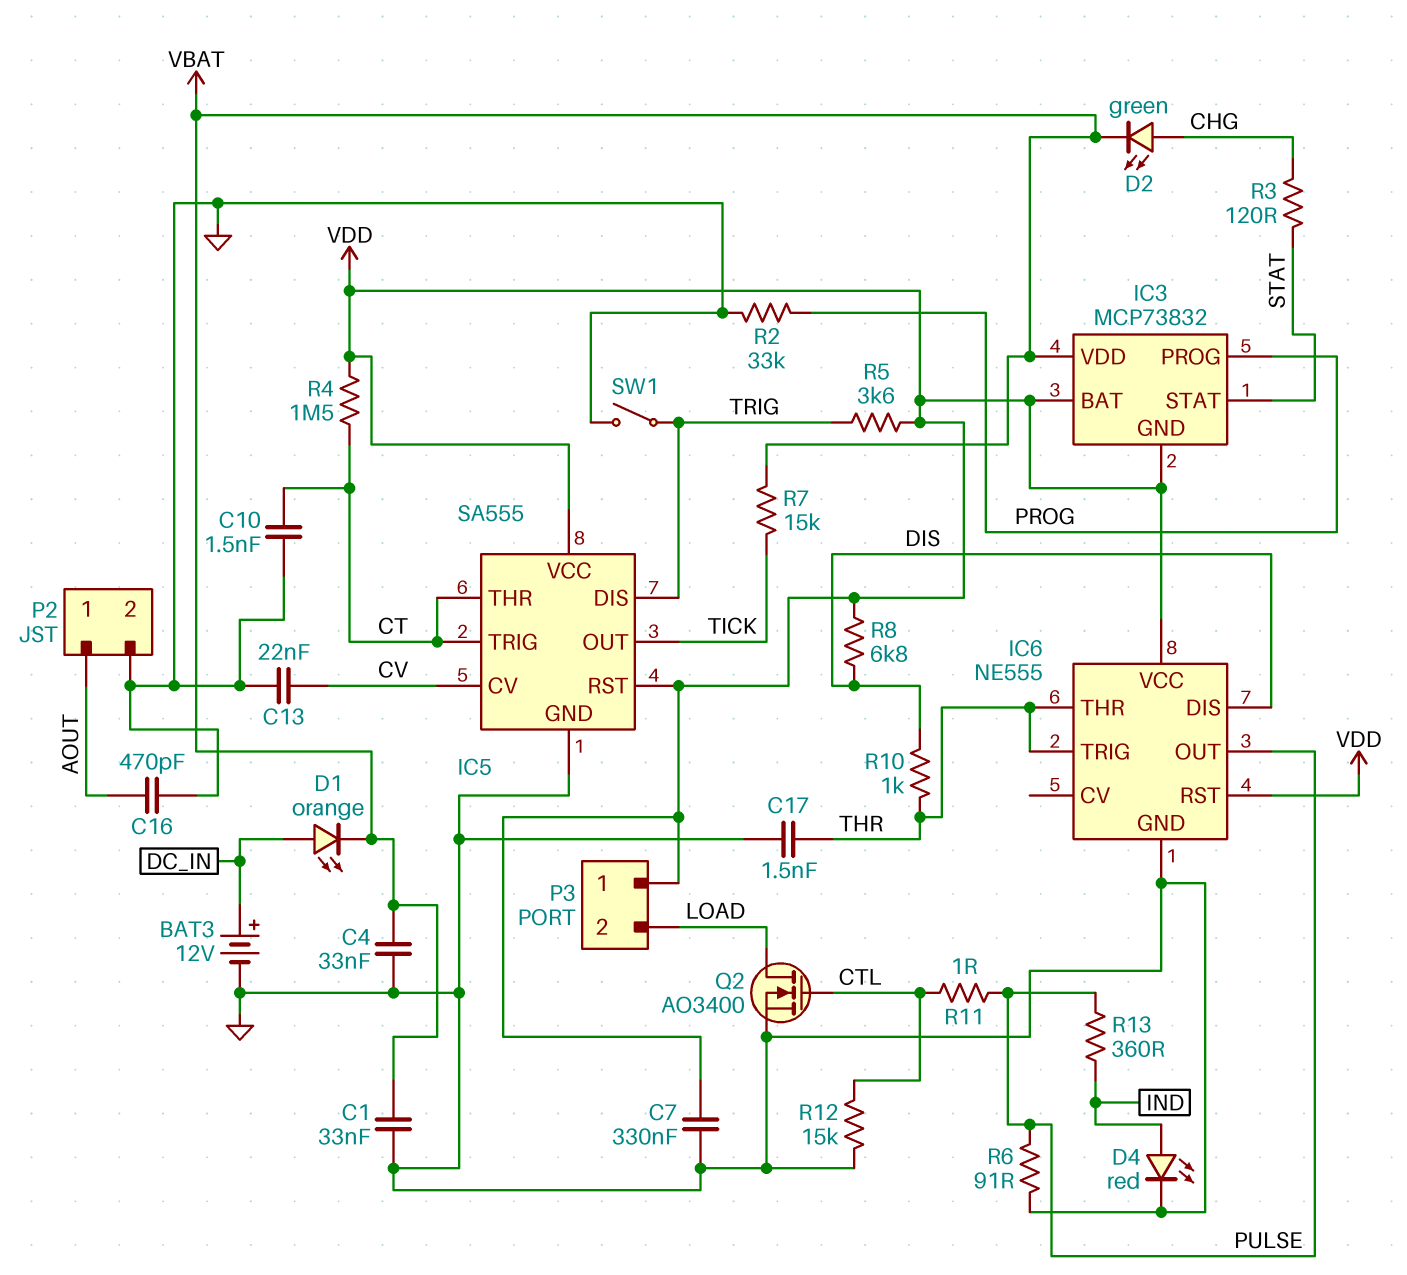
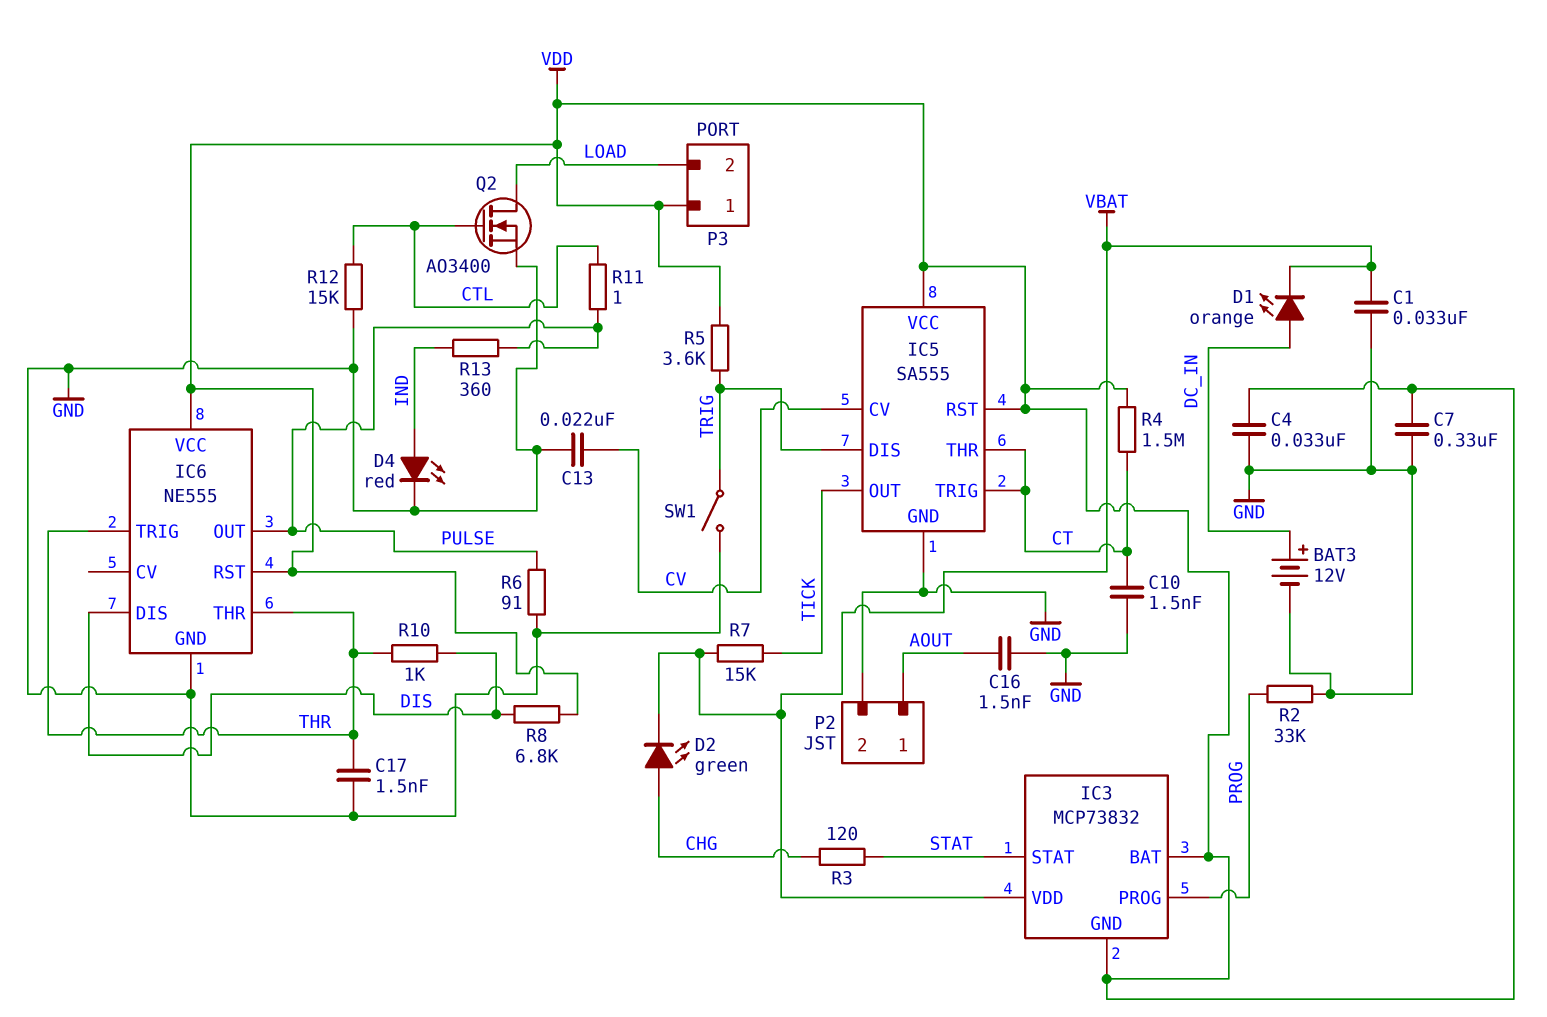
C4: 33nF (GND, VBAT) -> 33nF (GND, VDD)
C16: 470pF (AOUT, GND) -> 1.5nF (AOUT, GND)

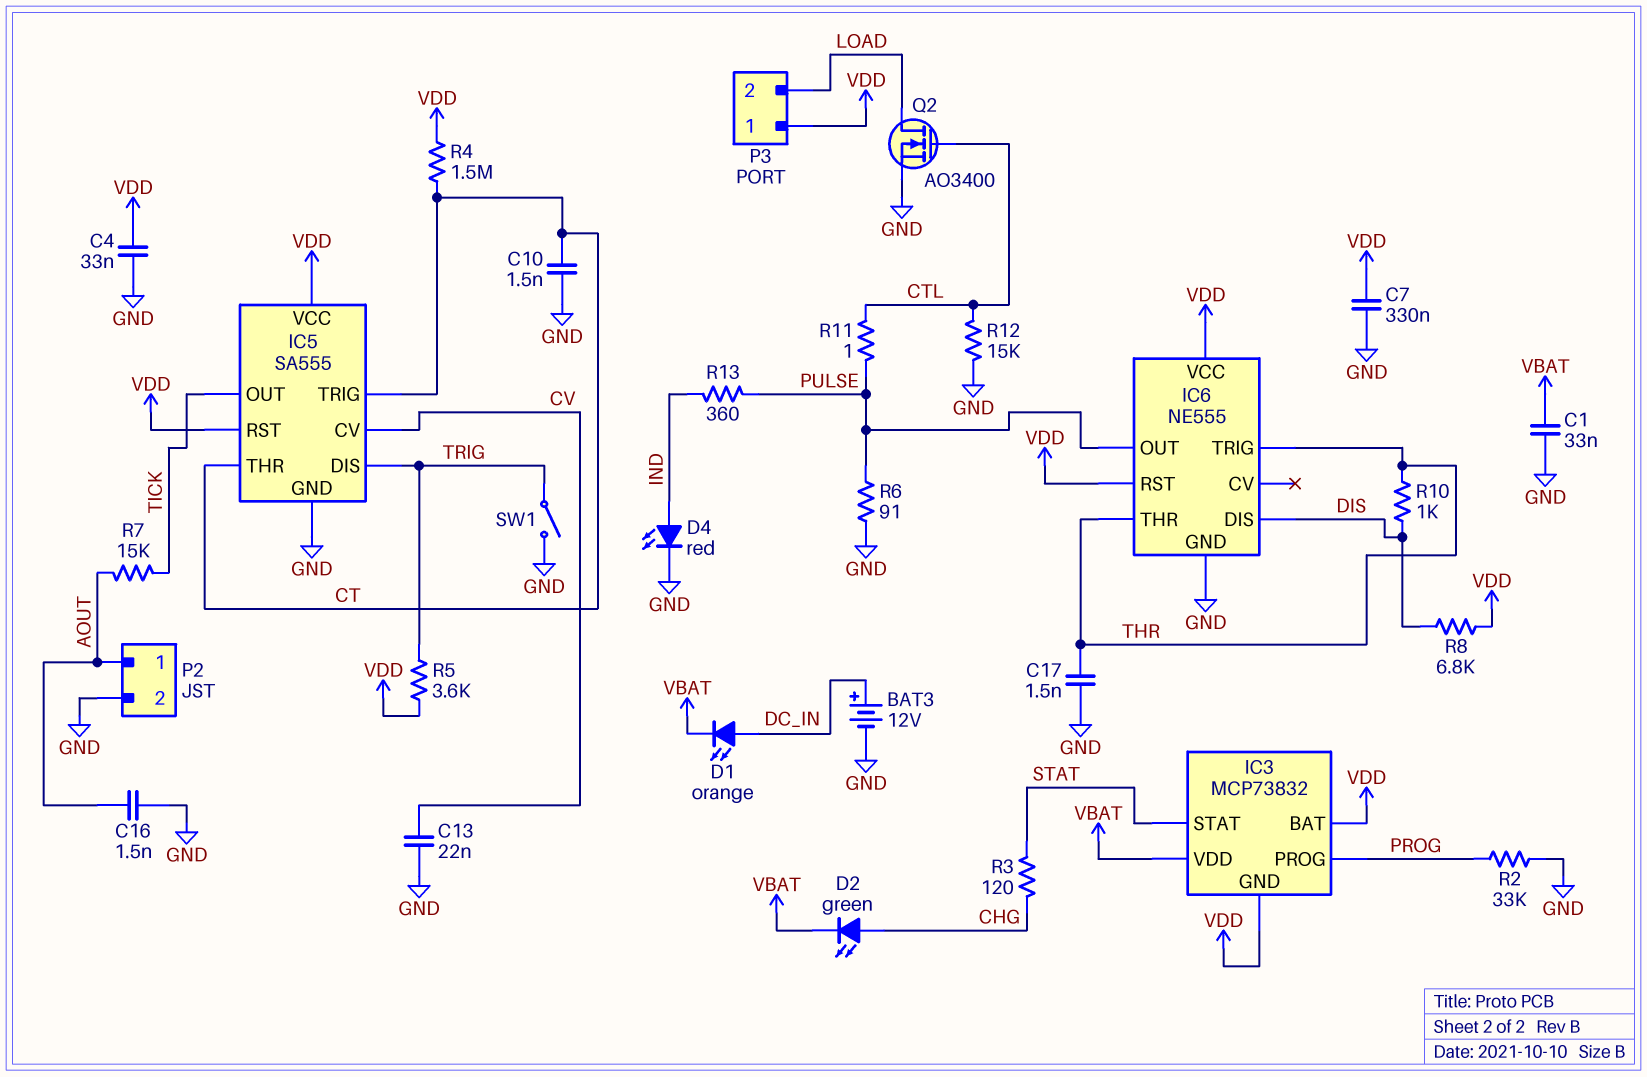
R7: 15k (TICK, VBAT) -> 15k (AOUT, TICK)

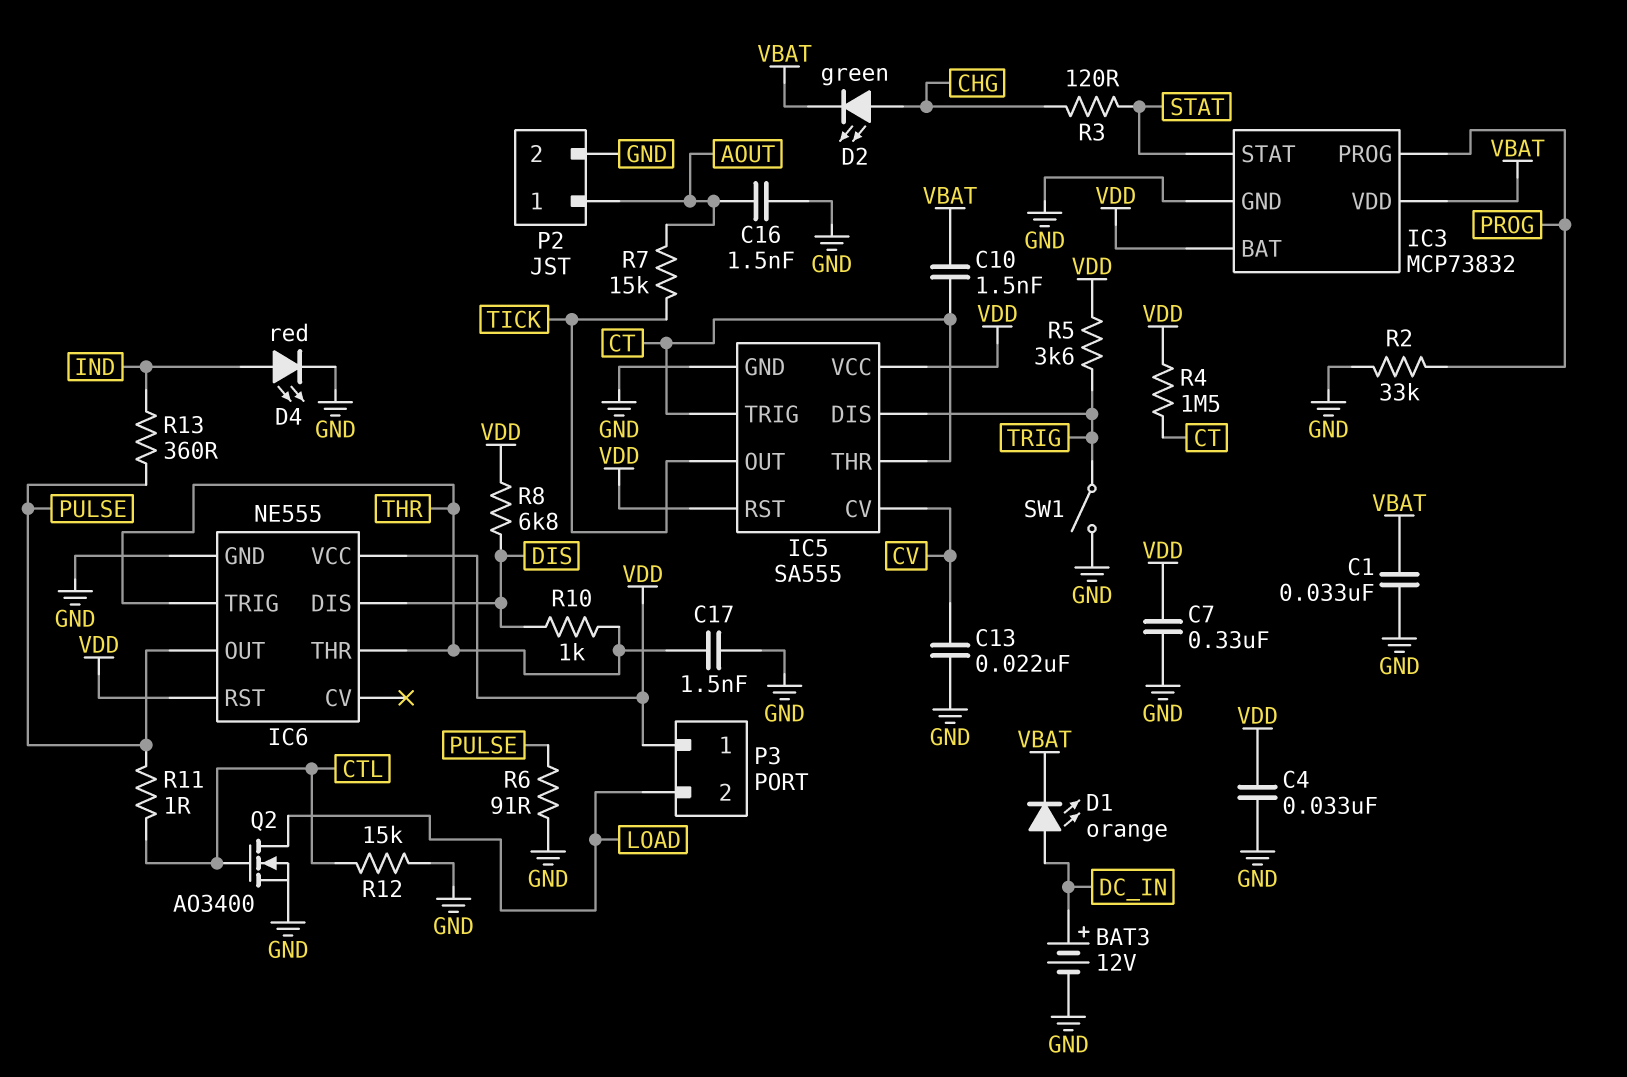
C10: 1.5nF (CT, GND) -> 1.5nF (CT, VBAT)
IC3 pin GND: VDD -> GND

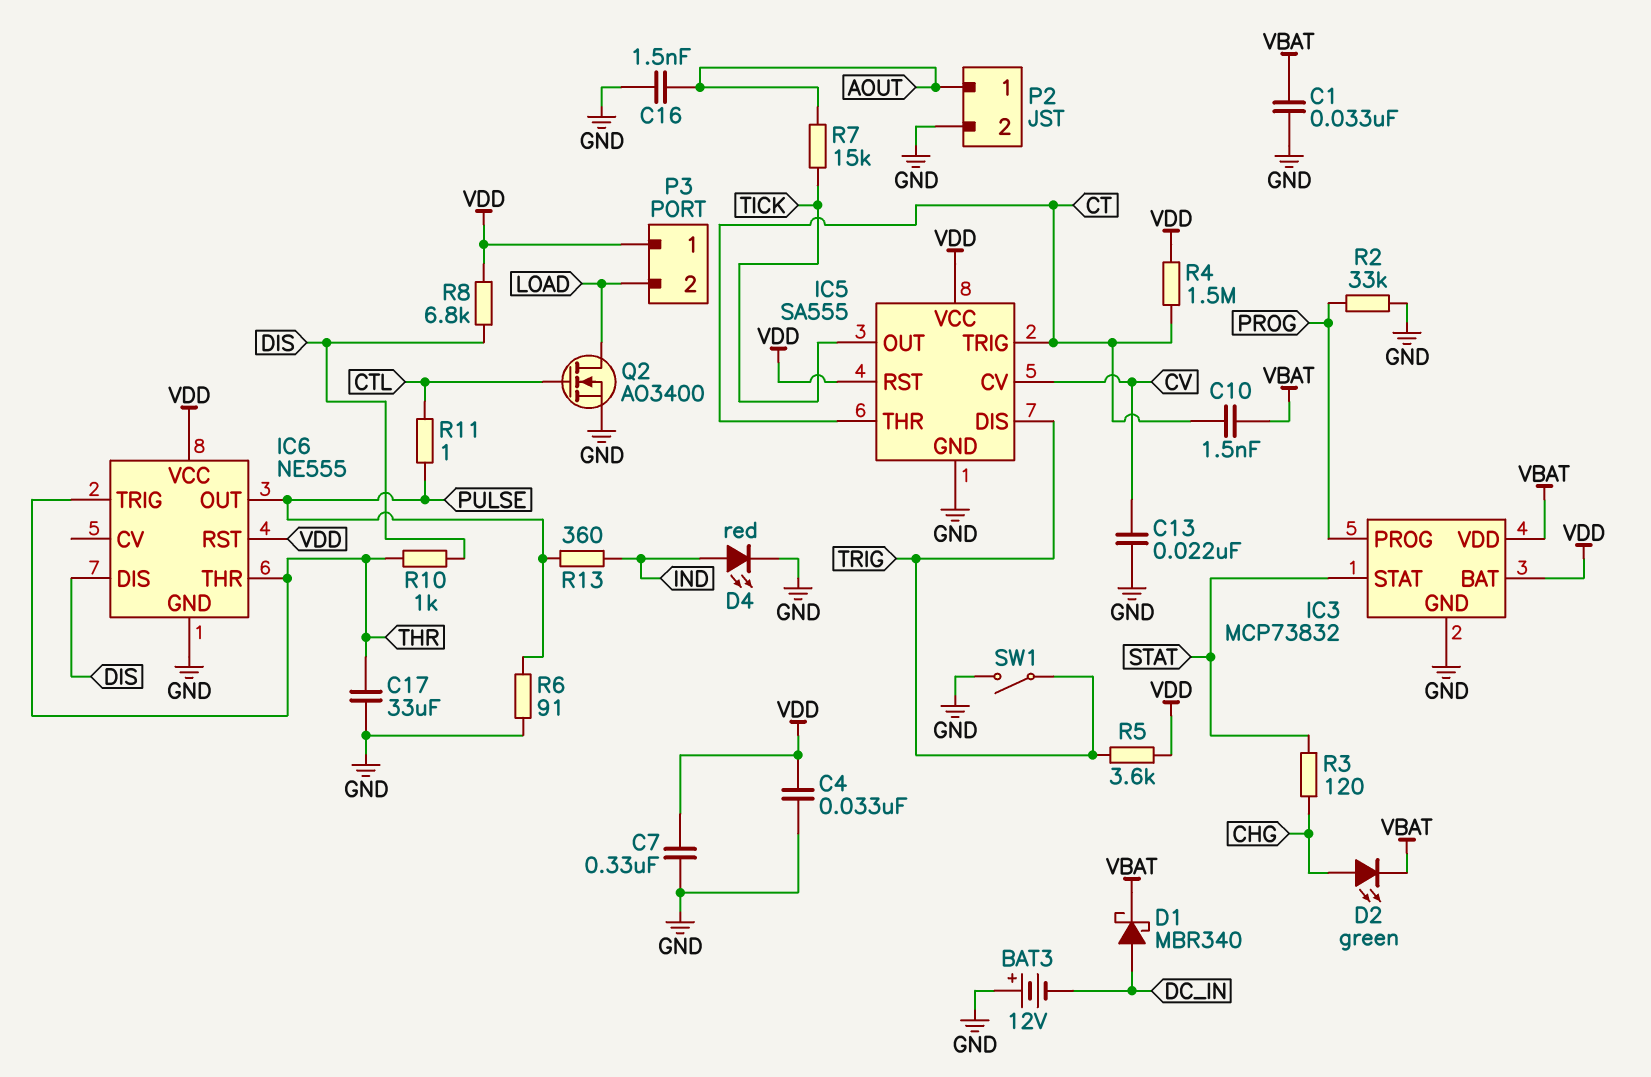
BAT3: 12V (plus DC_IN, minus GND) -> 12V (plus GND, minus DC_IN)
C17: 1.5nF (GND, THR) -> 33uF (GND, THR)
D1: LED orange (A DC_IN, K VBAT) -> schottky MBR340 (A DC_IN, K VBAT)
R12: 15k (CTL, GND) -> none

